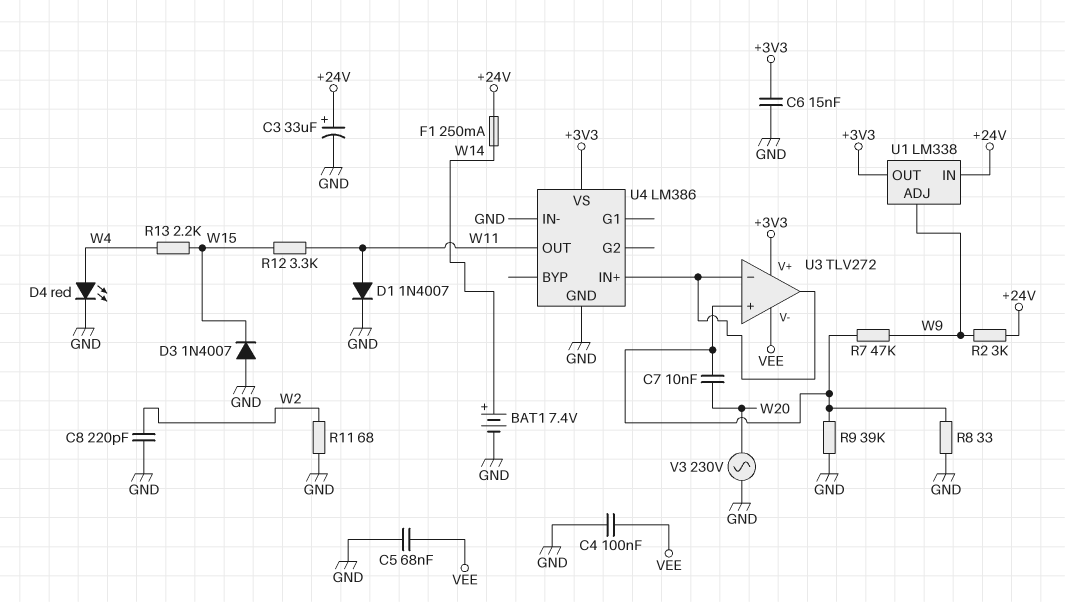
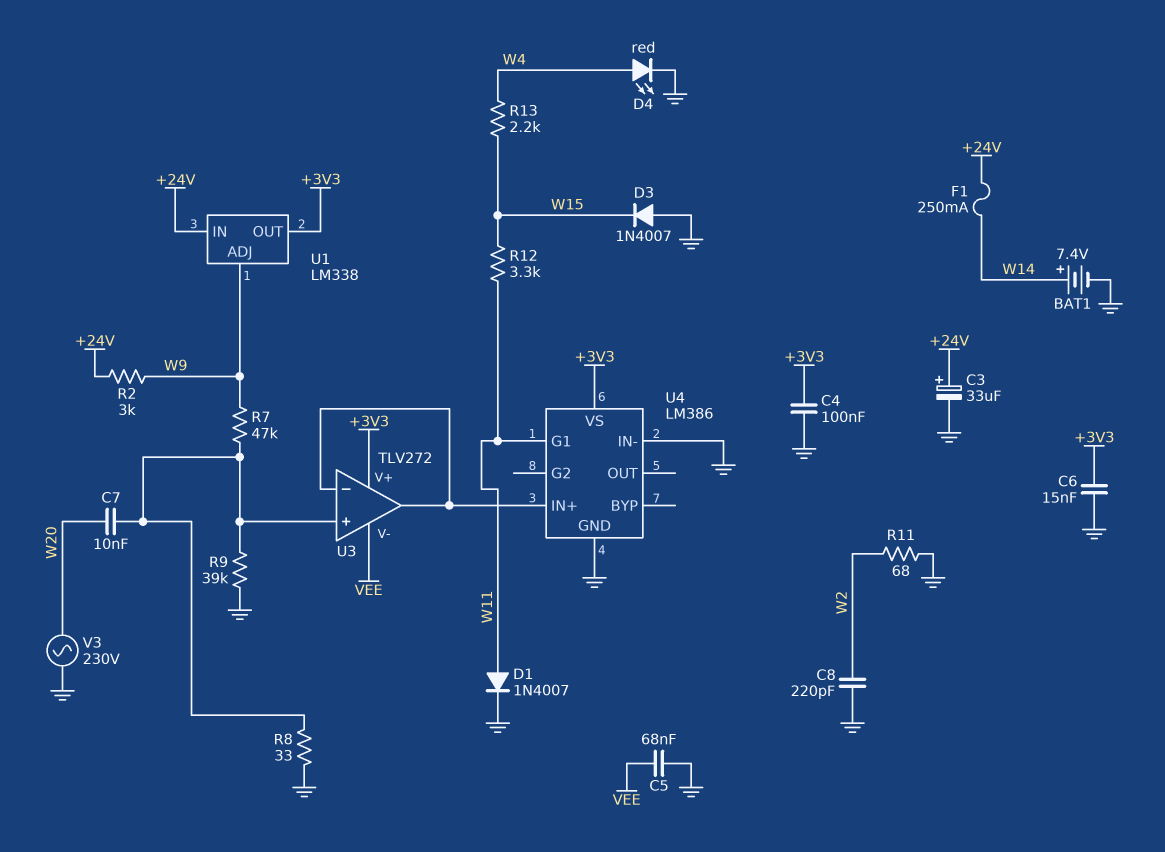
C4: 100nF (GND, VEE) -> 100nF (+3V3, GND)
U4 pin G1: none -> W11
U4 pin OUT: W11 -> none

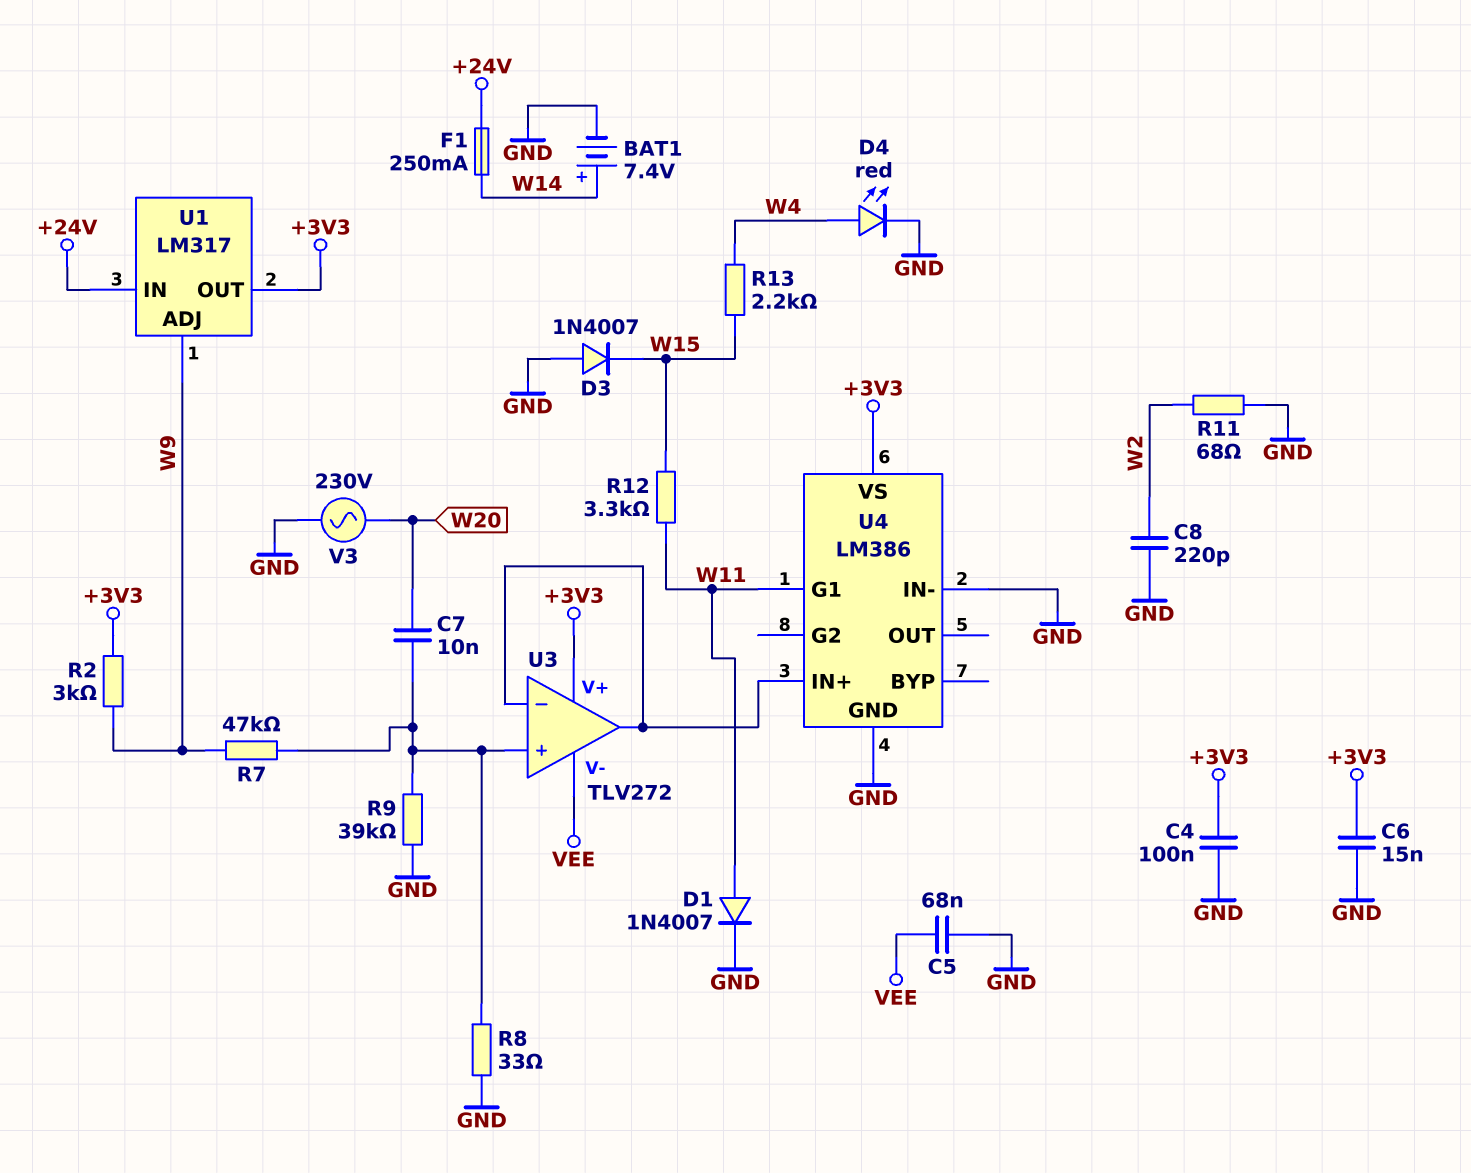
C3: 33uF (plus +24V, minus GND) -> none
R2: 3k (+24V, W9) -> 3k (+3V3, W9)
U1: LM338 -> LM317

